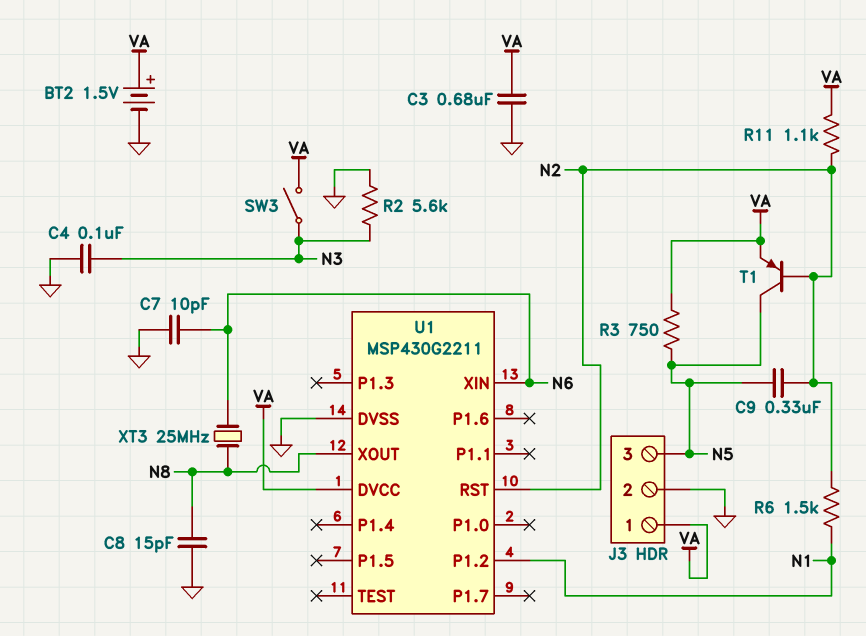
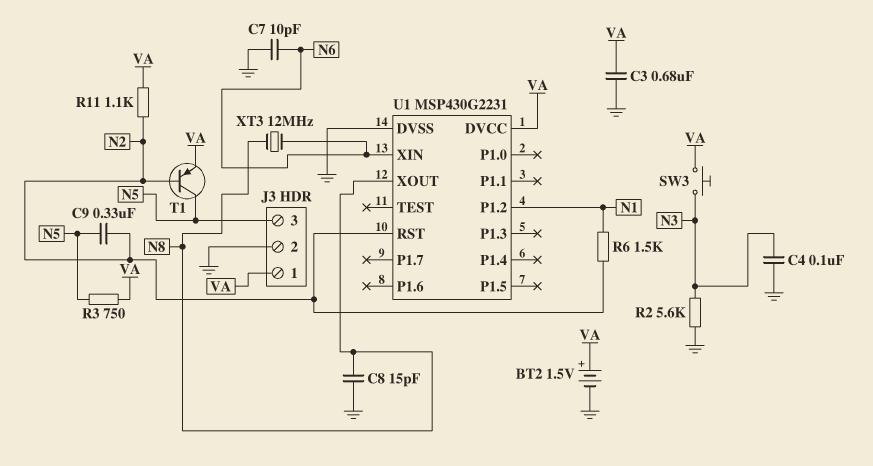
SW3: switch (N3, VA) -> button (N3, VA)
U1: MSP430G2211 -> MSP430G2231
XT3: 25MHz (N6, N8) -> 12MHz (N6, N8)

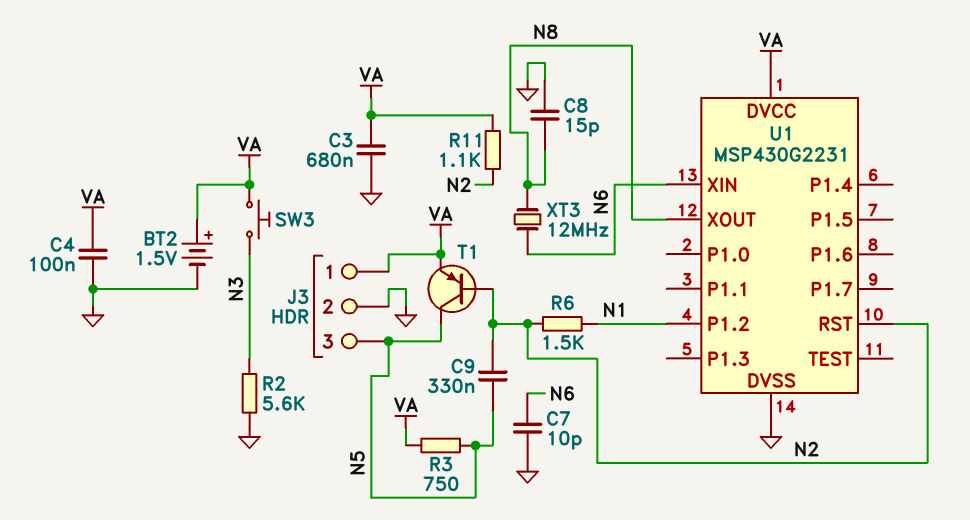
C4: 100nF (GND, N3) -> 100nF (GND, VA)

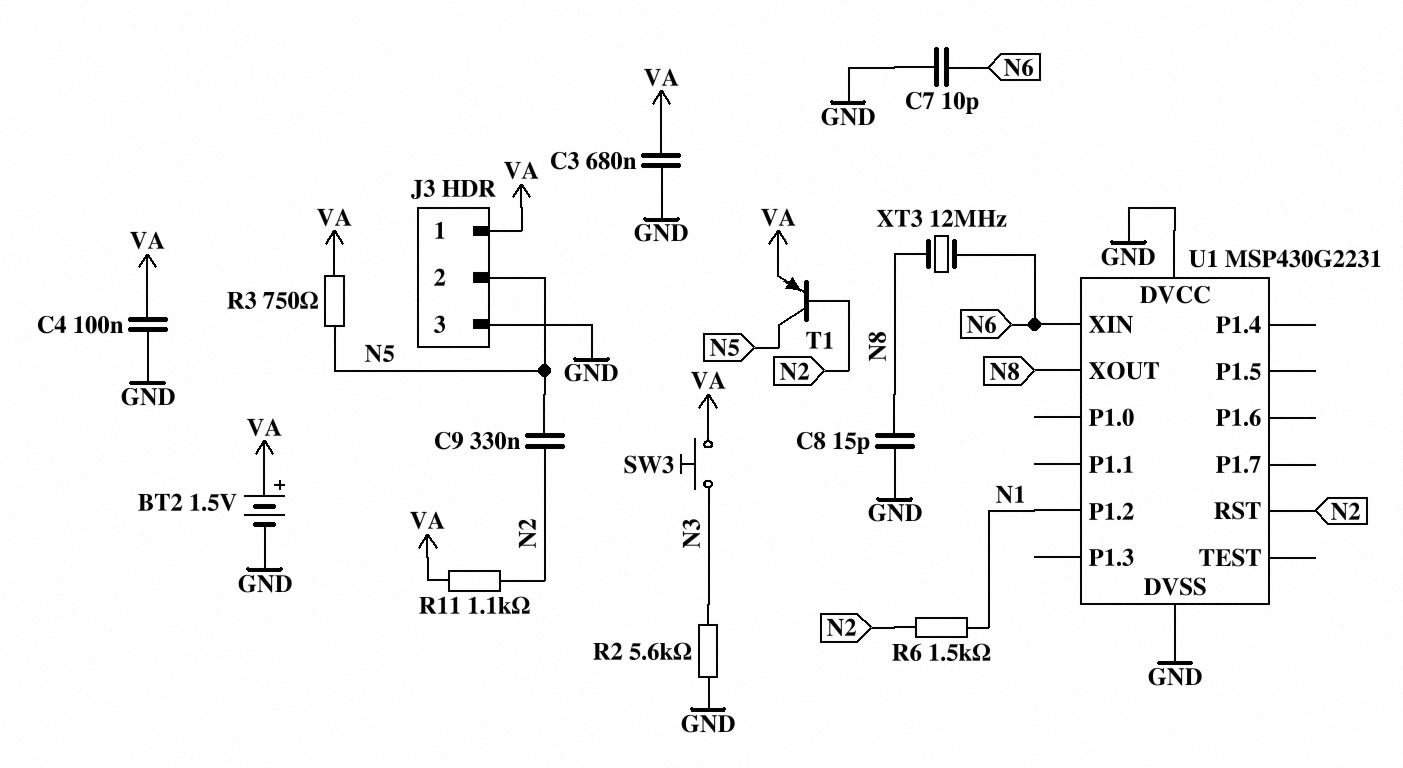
J3 pin 2: GND -> N5
J3 pin 3: N5 -> GND
U1 pin DVCC: VA -> GND

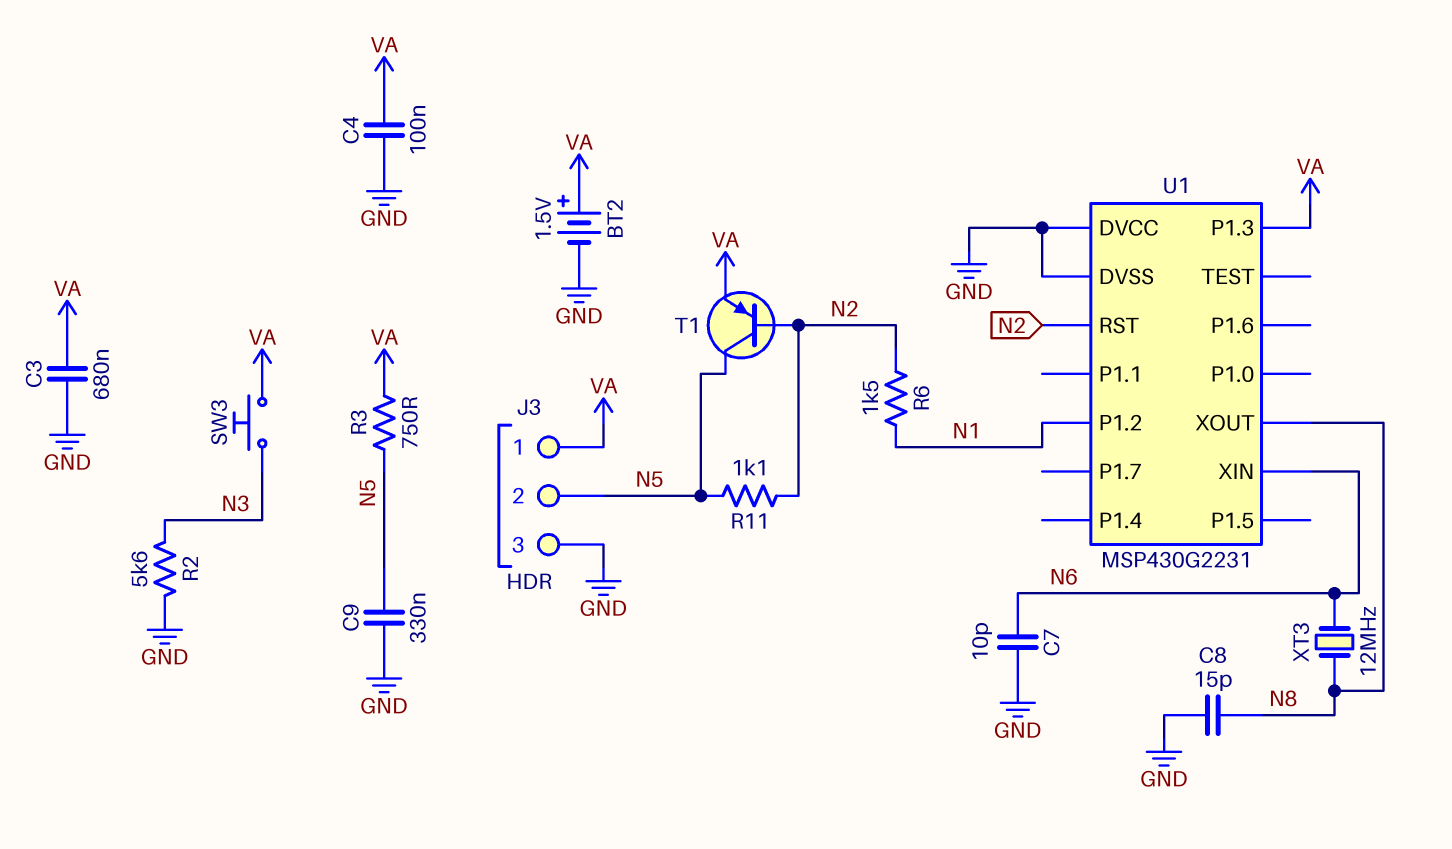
C9: 330nF (N2, N5) -> 330nF (GND, N5)
R11: 1.1k (N2, VA) -> 1.1k (N2, N5)
U1 pin P1.3: none -> VA

